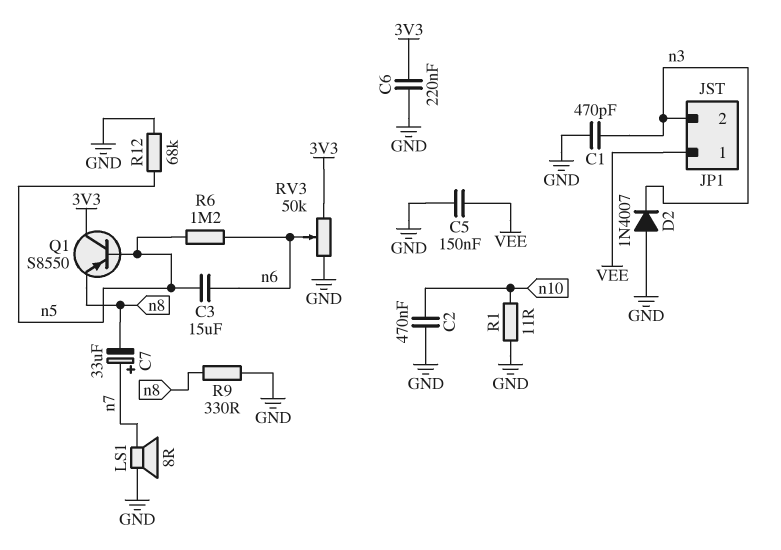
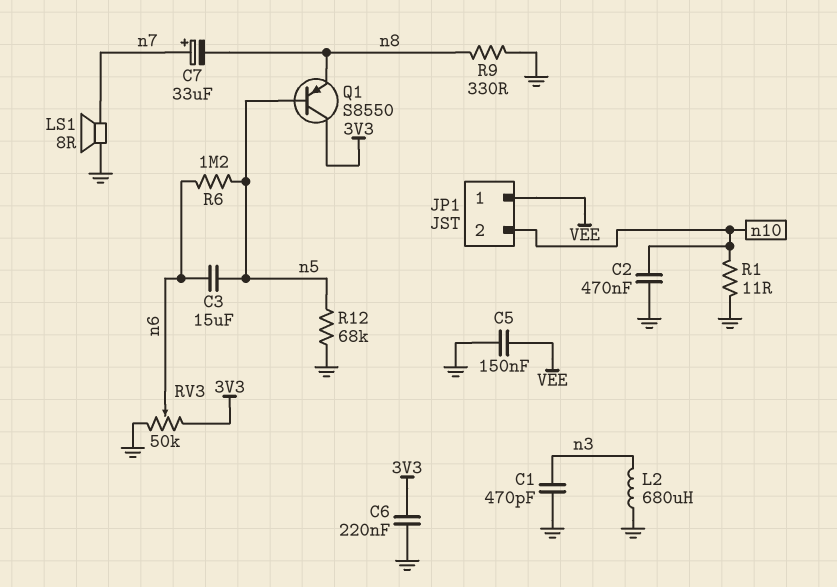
D2: diode 1N4007 (A GND, K n3) -> none
JP1 pin 2: n3 -> n10
L2: none -> 680uH (GND, n3)

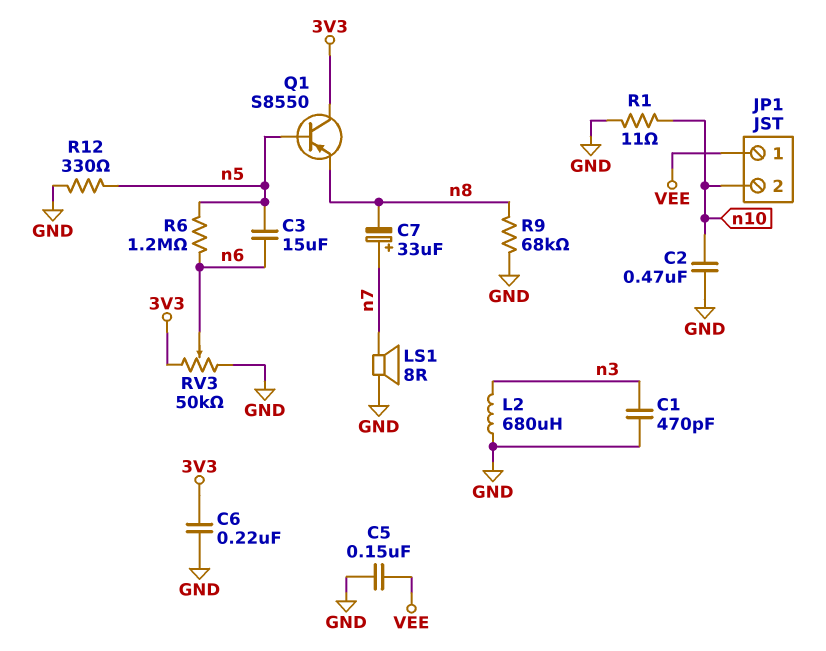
R9: 330 (GND, n8) -> 68k (GND, n8)
R12: 68k (GND, n5) -> 330 (GND, n5)

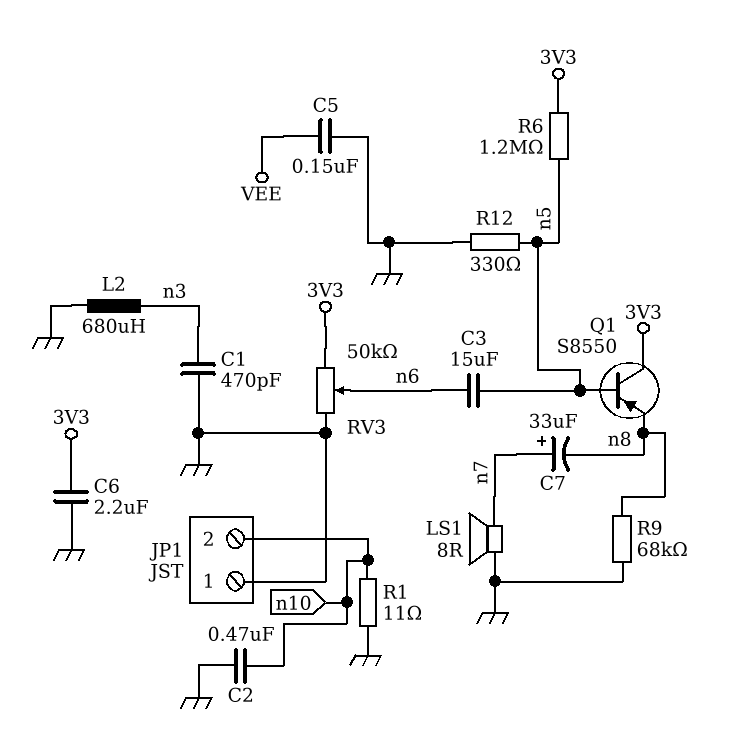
C6: 220nF (3V3, GND) -> 2.2uF (3V3, GND)
JP1 pin 1: VEE -> GND
R6: 1.2M (n5, n6) -> 1.2M (3V3, n5)

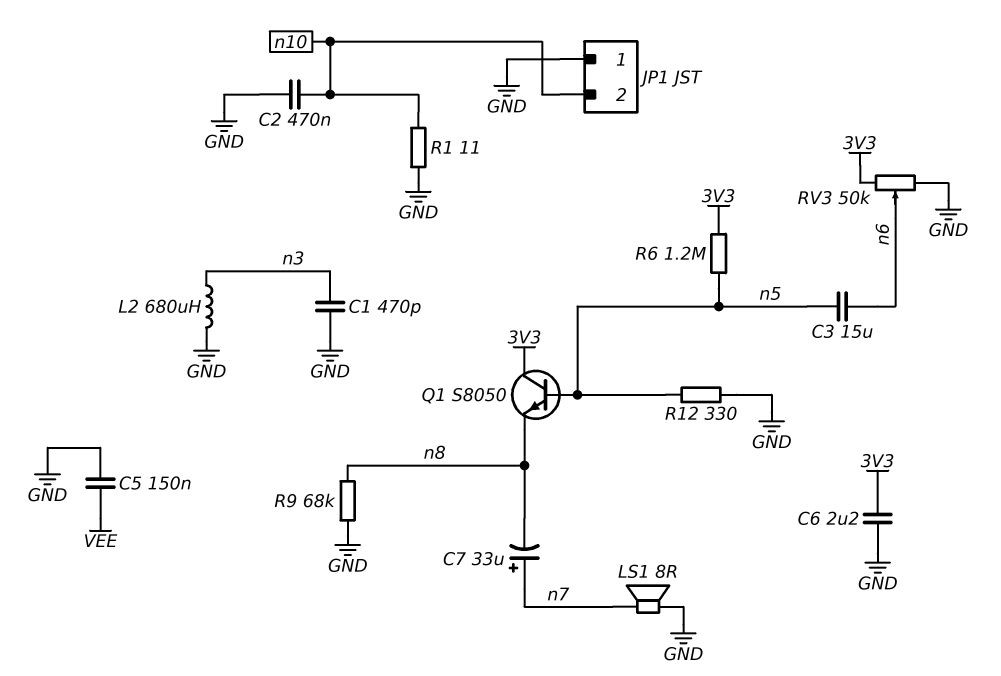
Q1: PNP S8550 (B n5, C 3V3, E n8) -> NPN S8050 (B n5, C 3V3, E n8)

